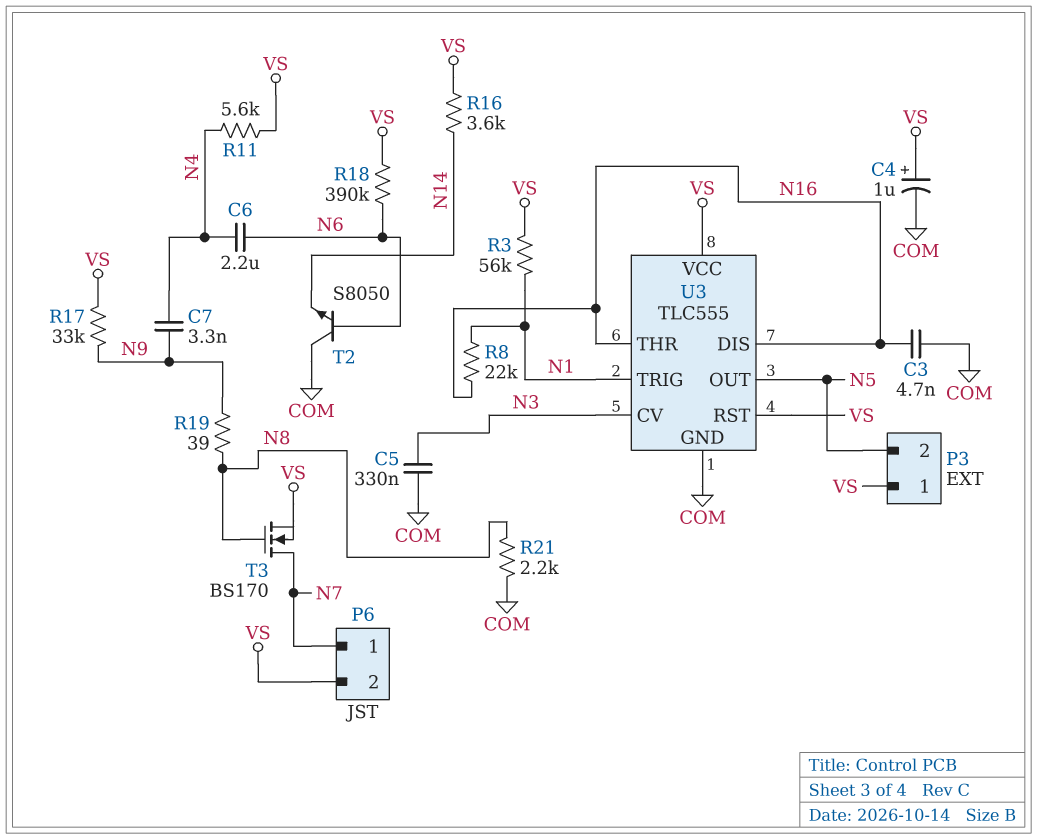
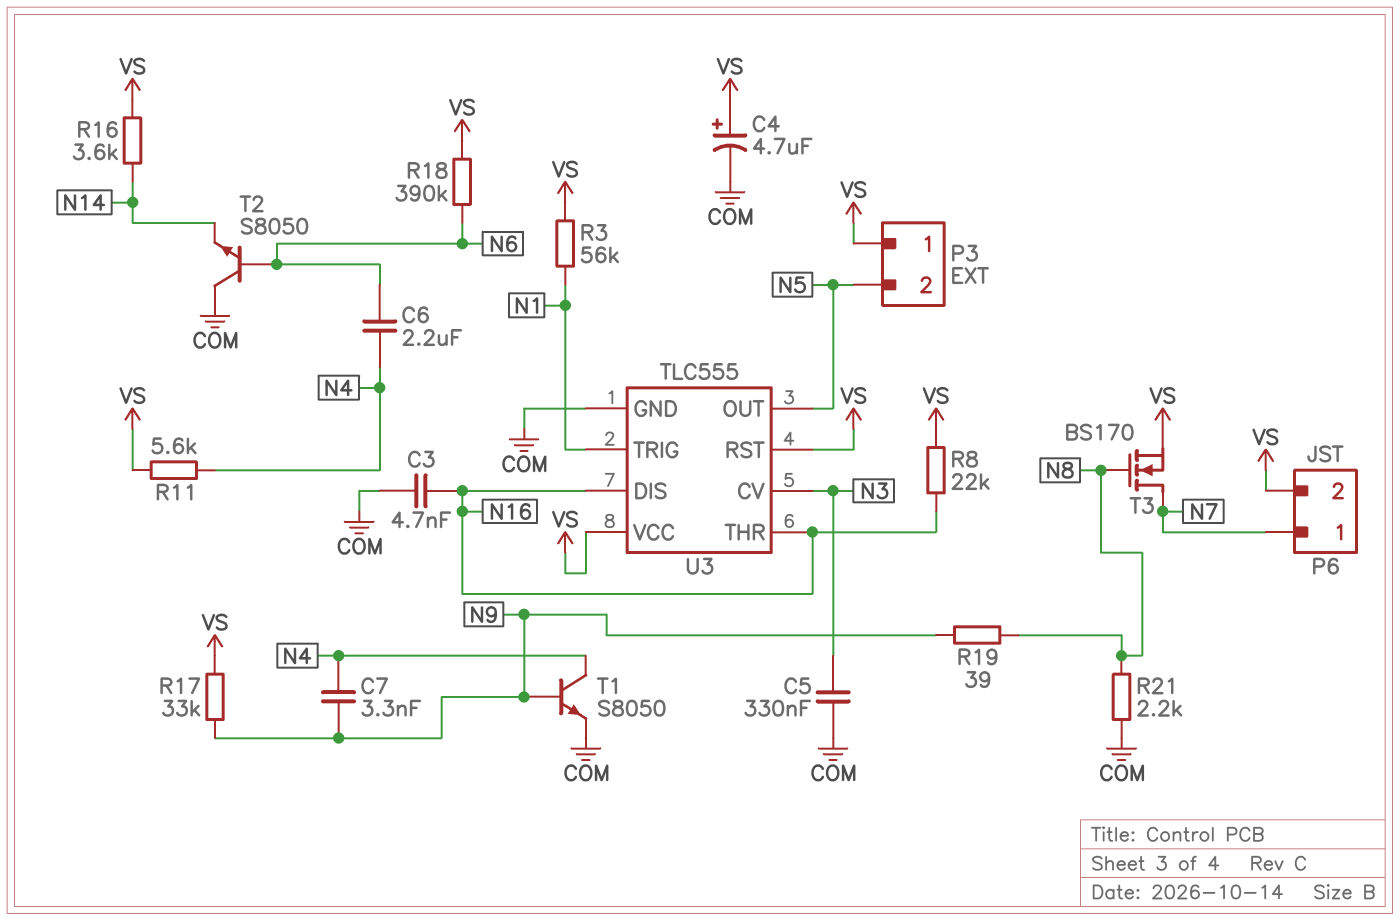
C4: 1uF (plus VS, minus COM) -> 4.7uF (plus VS, minus COM)
R8: 22k (N1, N16) -> 22k (N16, VS)
T1: none -> NPN S8050 (B N9, C N4, E COM)

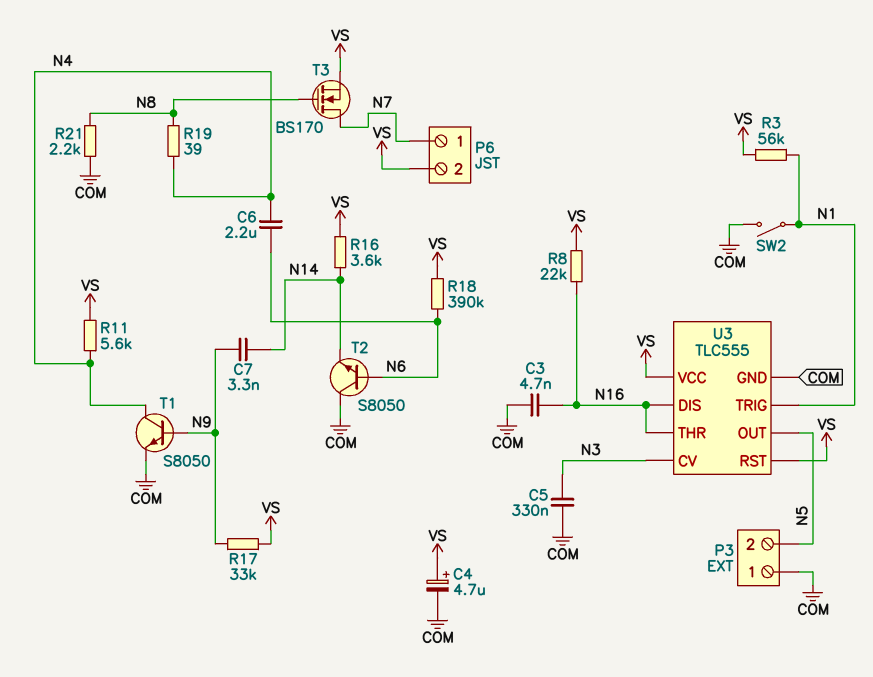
C7: 3.3nF (N4, N9) -> 3.3nF (N9, N14)
P3 pin 1: VS -> COM
R19: 39 (N8, N9) -> 39 (N4, N8)
SW2: none -> switch (COM, N1)

